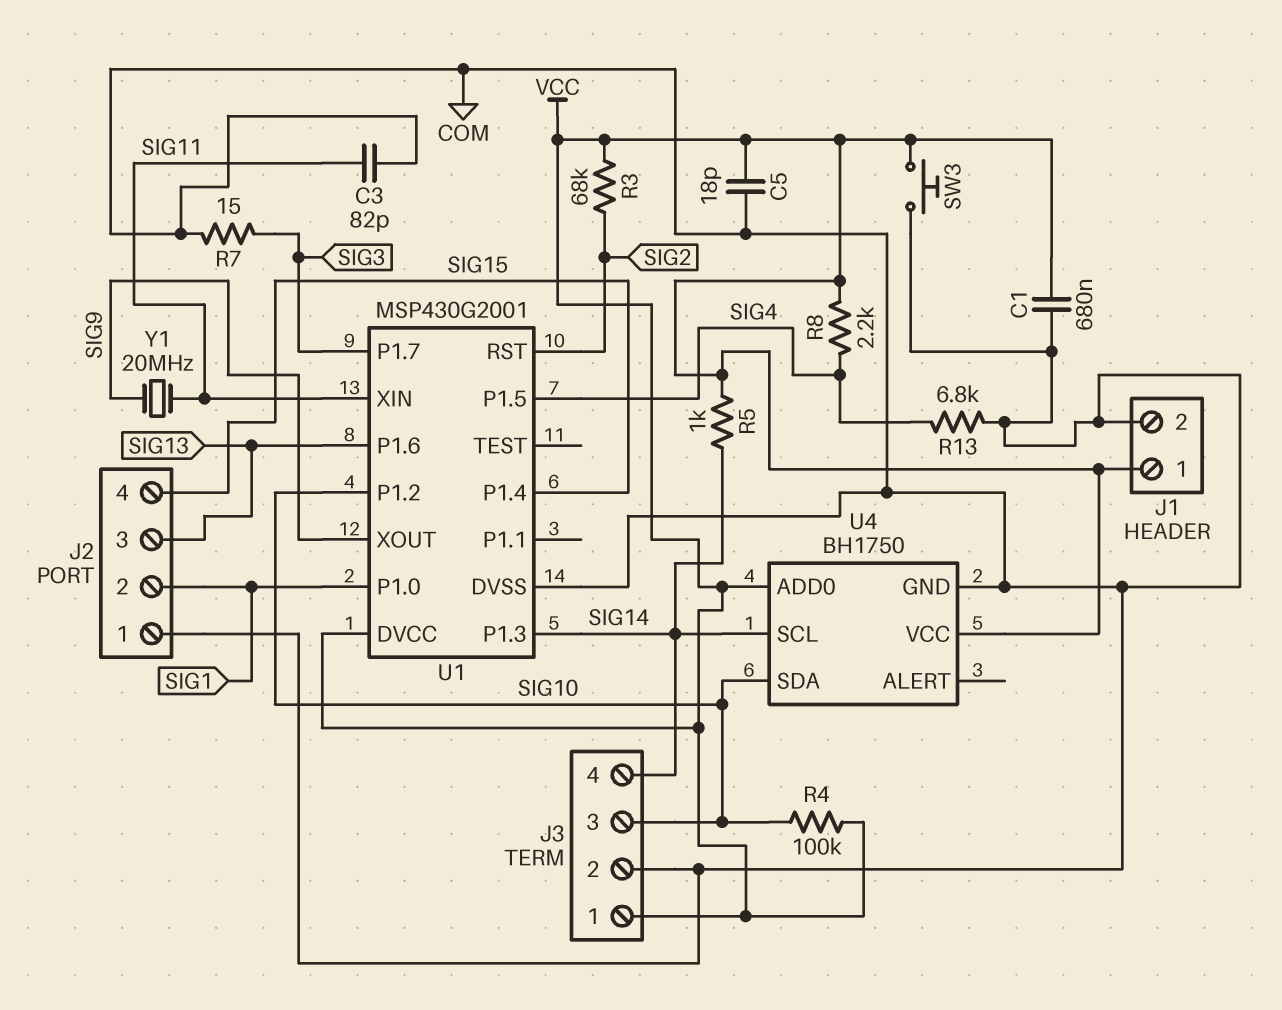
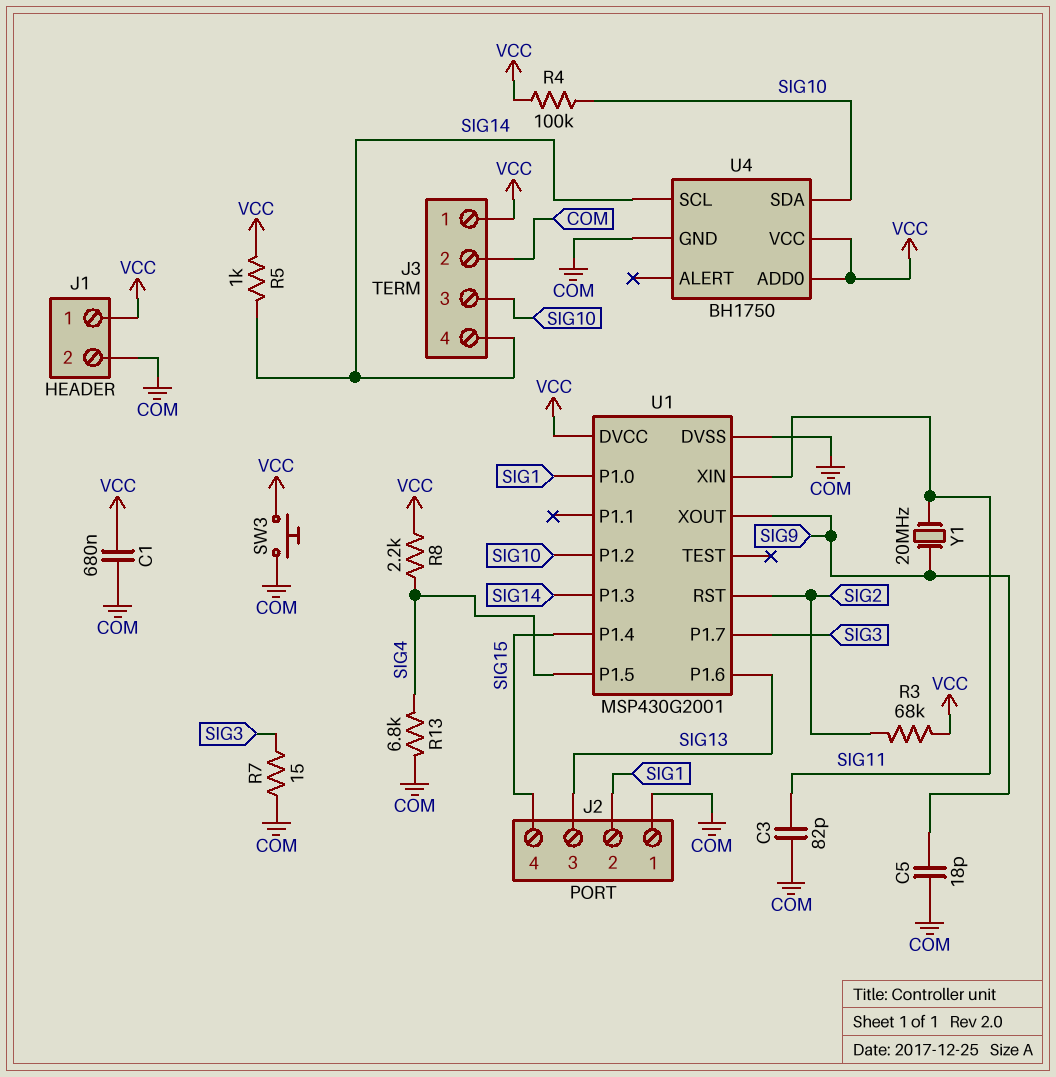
C5: 18pF (COM, VCC) -> 18pF (COM, SIG9)

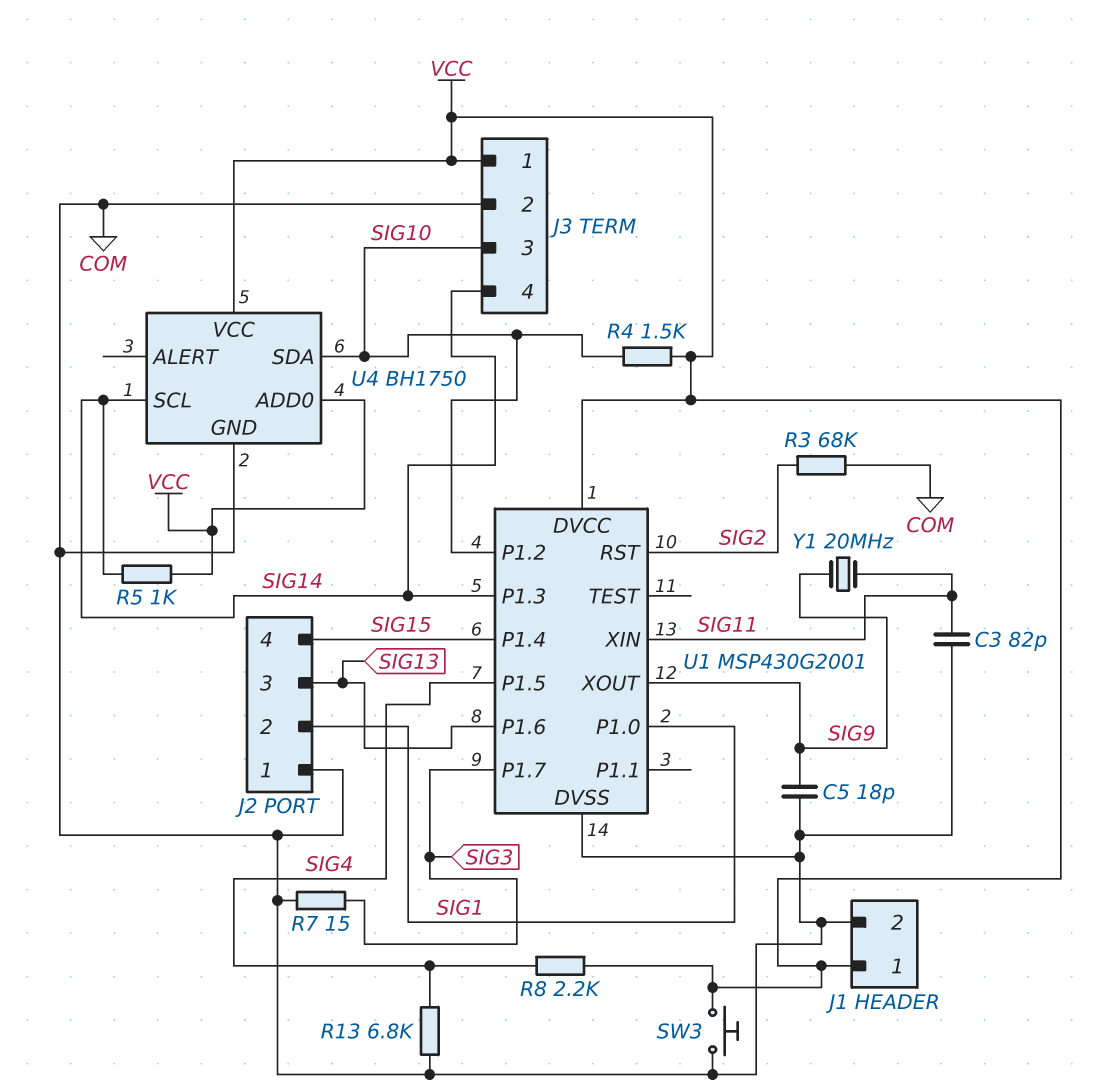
C1: 680nF (COM, VCC) -> none
R3: 68k (SIG2, VCC) -> 68k (COM, SIG2)
R4: 100k (SIG10, VCC) -> 1.5k (SIG10, VCC)

